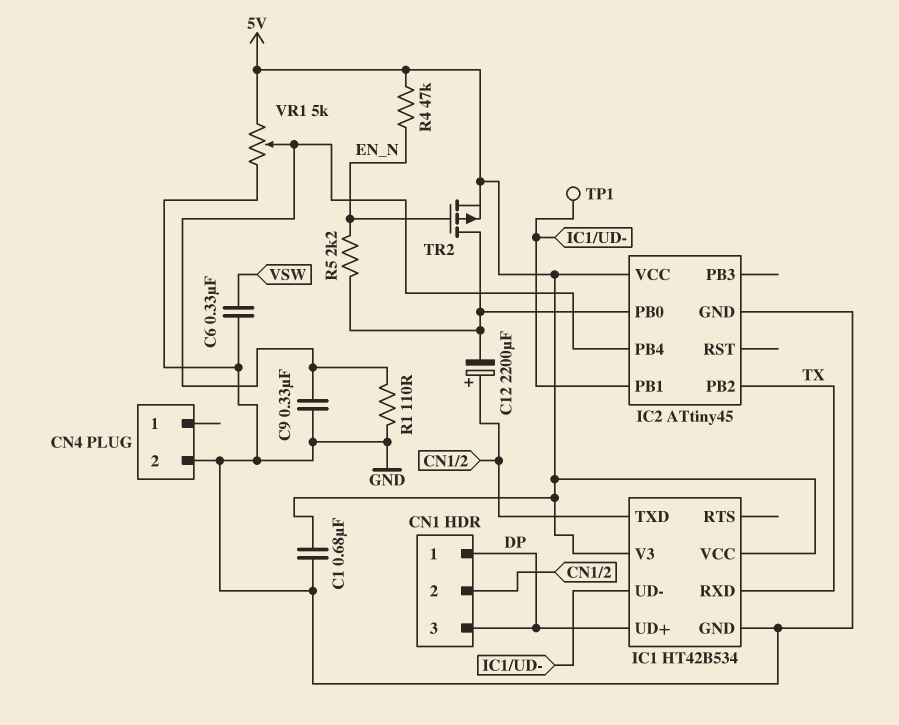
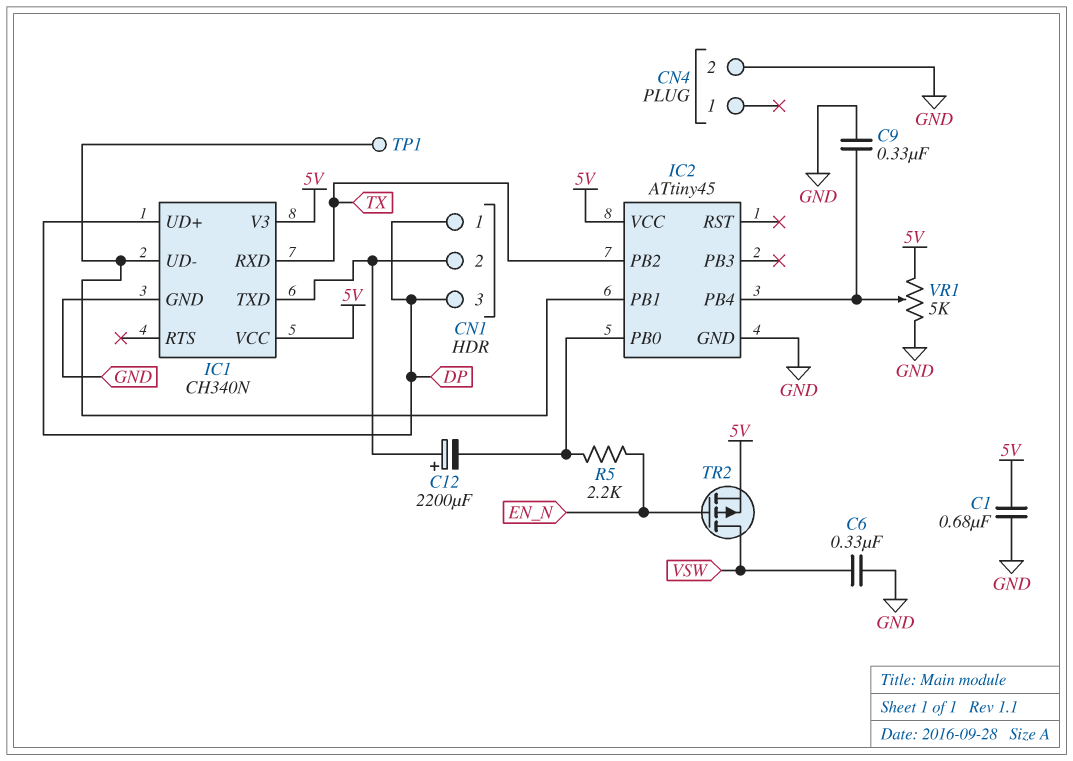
IC1: HT42B534 -> CH340N
R1: 110 (GND, IC2/PB4) -> none
R4: 47k (5V, EN_N) -> none
TR2: PMOS (G EN_N, D IC2/PB0, S 5V) -> PMOS (G EN_N, D VSW, S 5V)

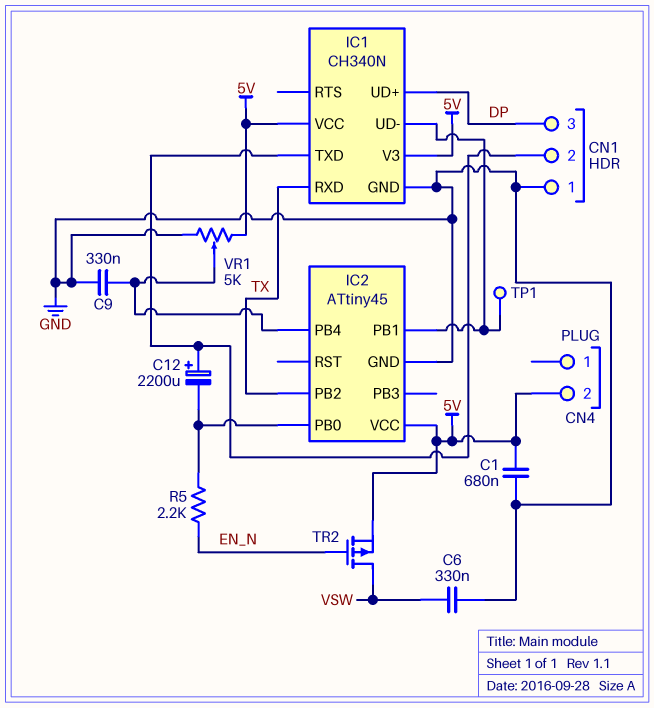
CN1 pin 1: DP -> GND
CN4 pin 2: GND -> 5V

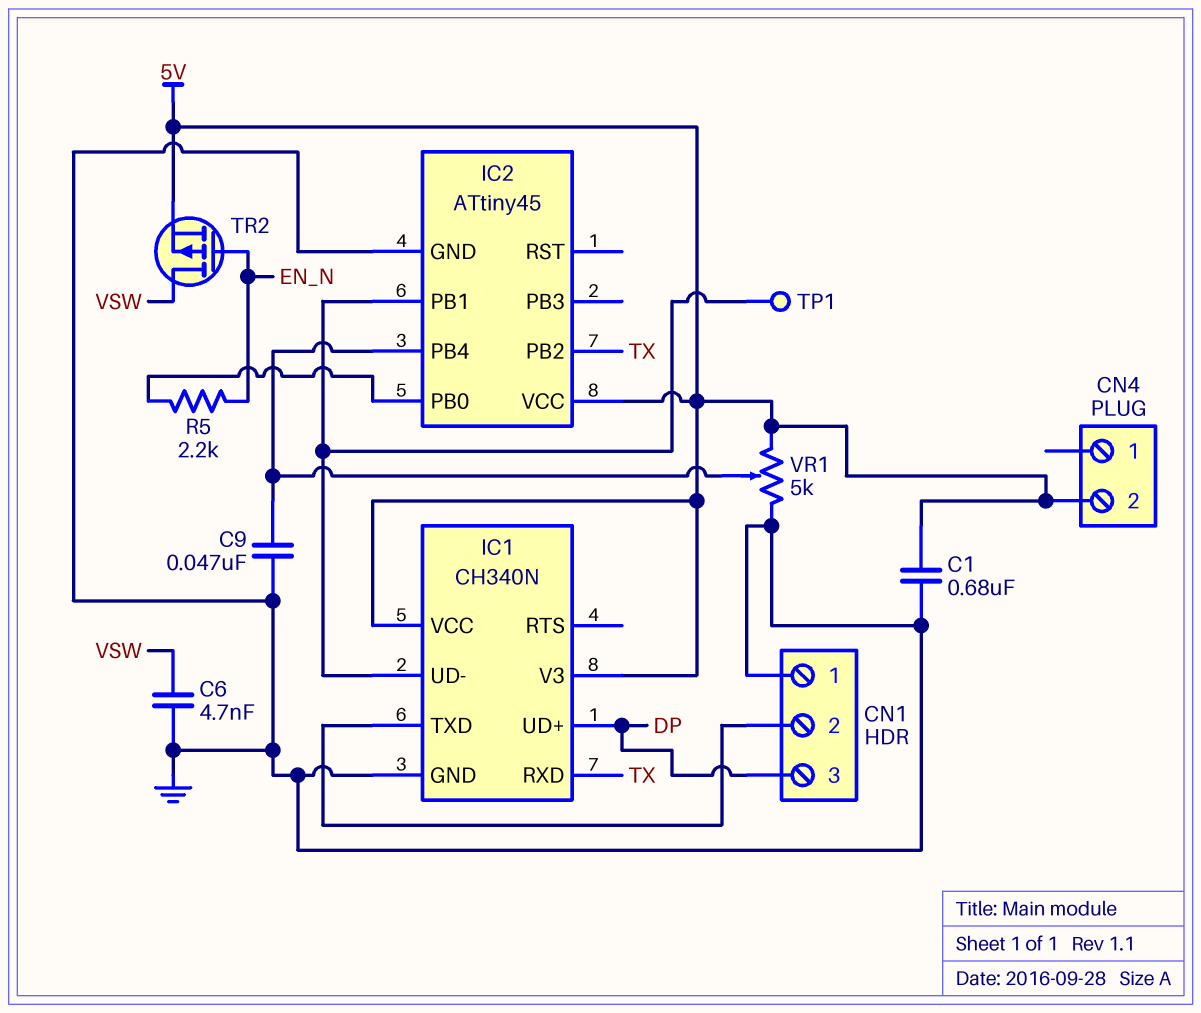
C6: 330nF (GND, VSW) -> 4.7nF (GND, VSW)
C9: 330nF (GND, IC2/PB4) -> 47nF (GND, IC2/PB4)
C12: 2200uF (plus CN1/2, minus IC2/PB0) -> none

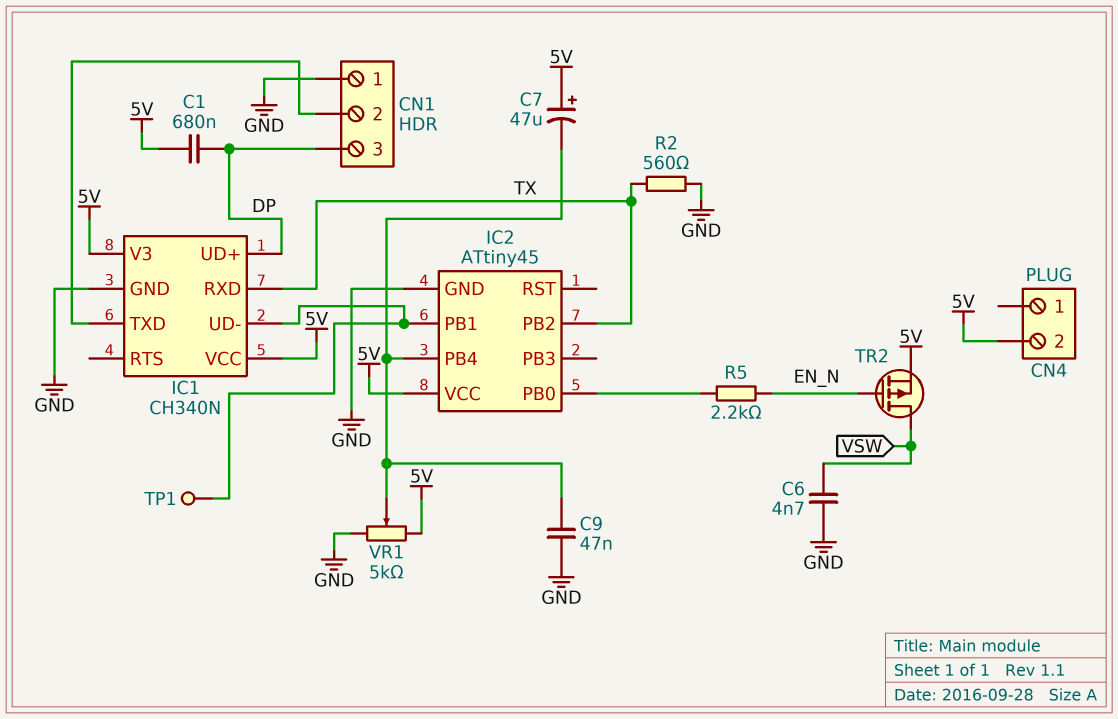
C1: 680nF (5V, GND) -> 680nF (5V, DP)
C7: none -> 47uF (plus 5V, minus IC2/PB4)
R2: none -> 560 (GND, TX)

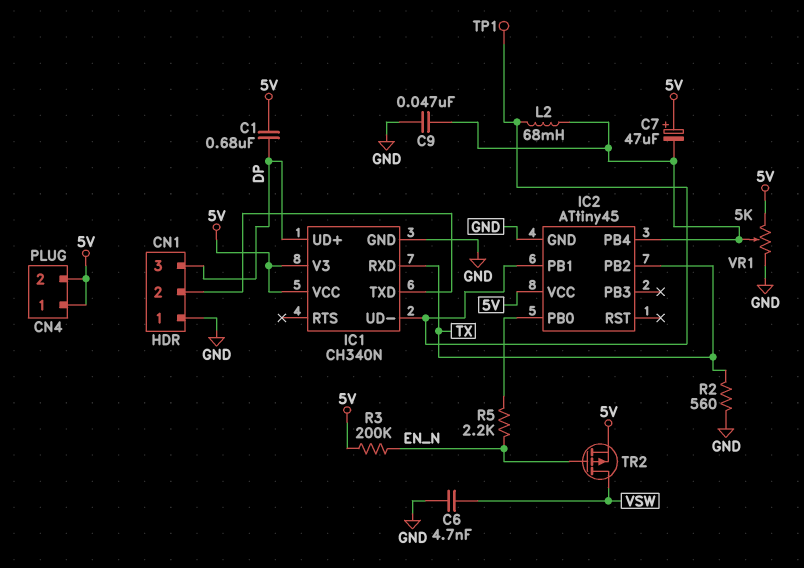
CN4 pin 1: none -> 5V
L2: none -> 68mH (IC1/UD-, IC2/PB4)
R3: none -> 200k (5V, EN_N)

